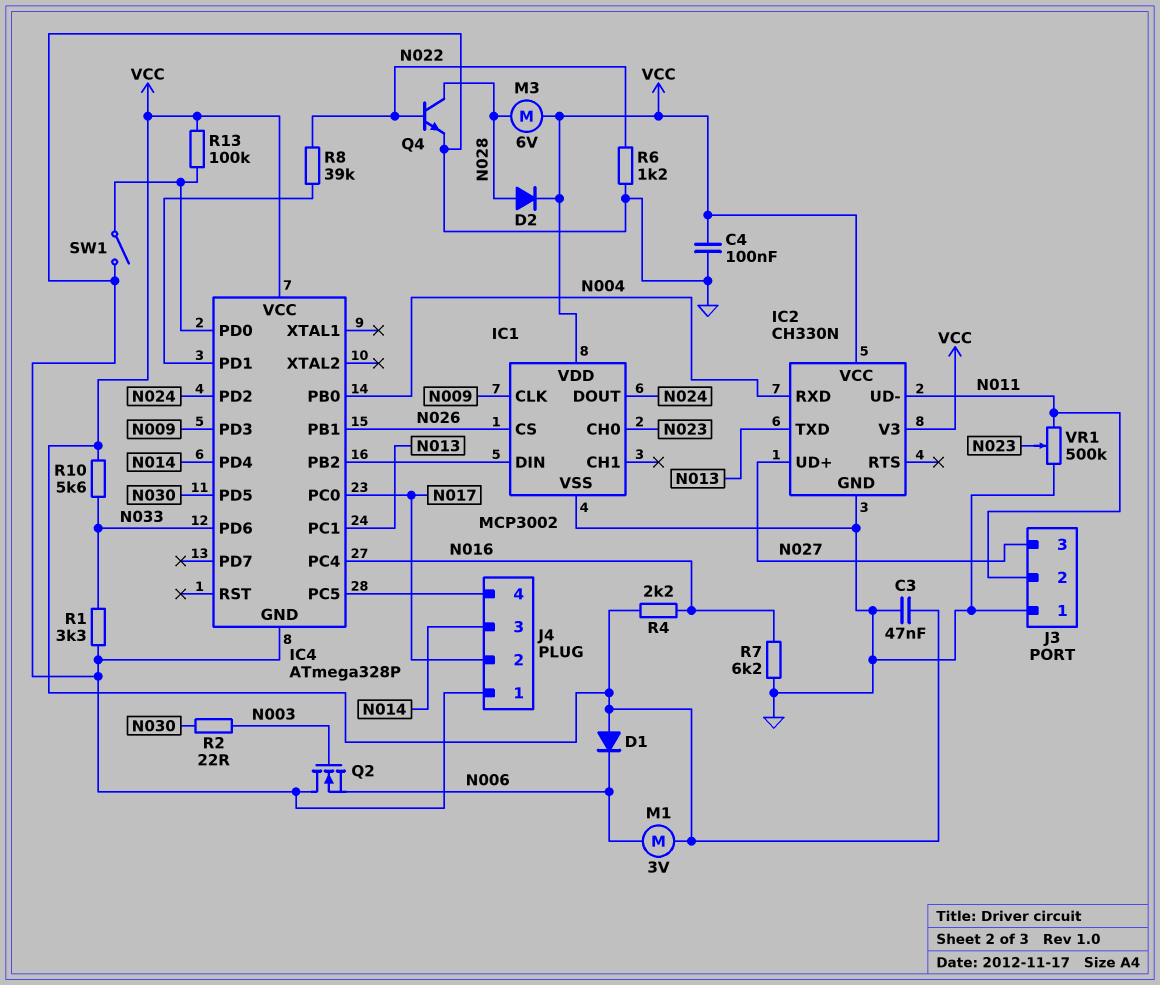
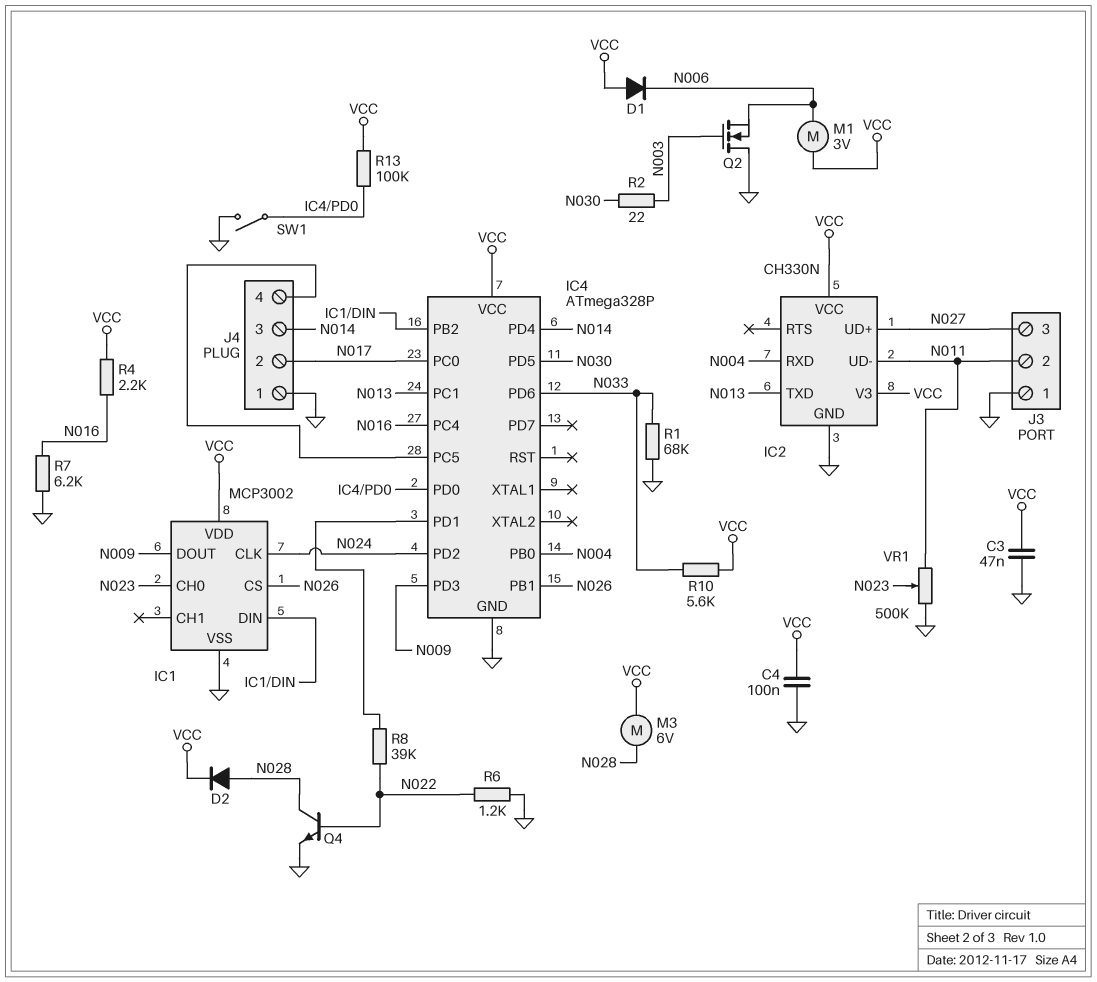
IC1 pin CLK: N009 -> N024
IC1 pin DOUT: N024 -> N009
R1: 3.3k (GND, N033) -> 68k (GND, N033)

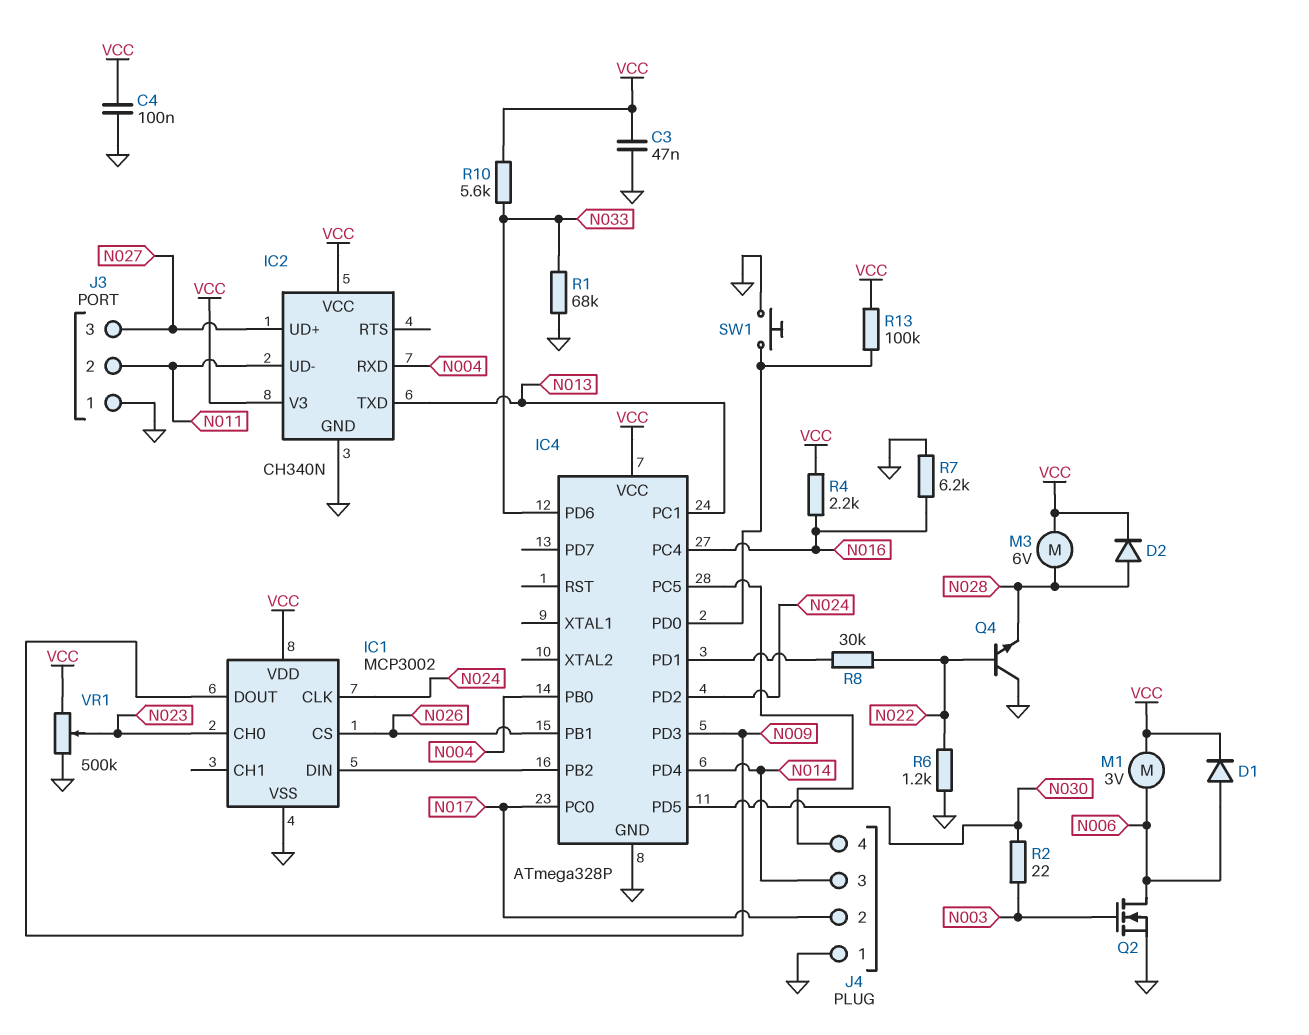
D1: diode (A VCC, K N006) -> diode (A N006, K VCC)
IC2: CH330N -> CH340N
Q2: NMOS (G N003, D GND, S N006) -> NMOS (G N003, D N006, S GND)
Q4: NPN (B N022, C N028, E GND) -> NPN (B N022, C GND, E N028)
R8: 39k (IC4/PD1, N022) -> 30k (IC4/PD1, N022)
SW1: switch (GND, IC4/PD0) -> button (GND, IC4/PD0)
VR1: 500k (GND, N011, wiper N023) -> 500k (GND, VCC, wiper N023)

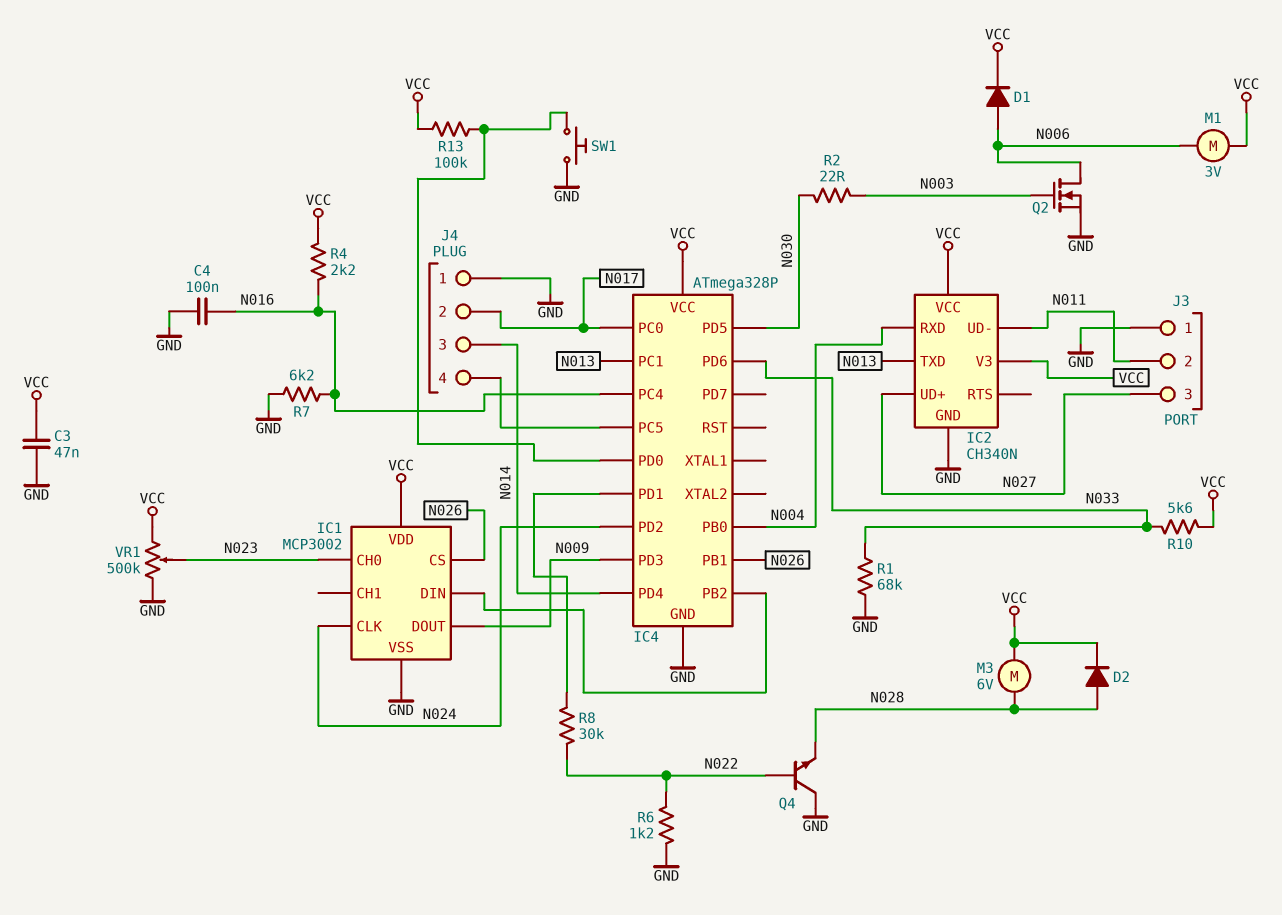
C4: 100nF (GND, VCC) -> 100nF (GND, N016)

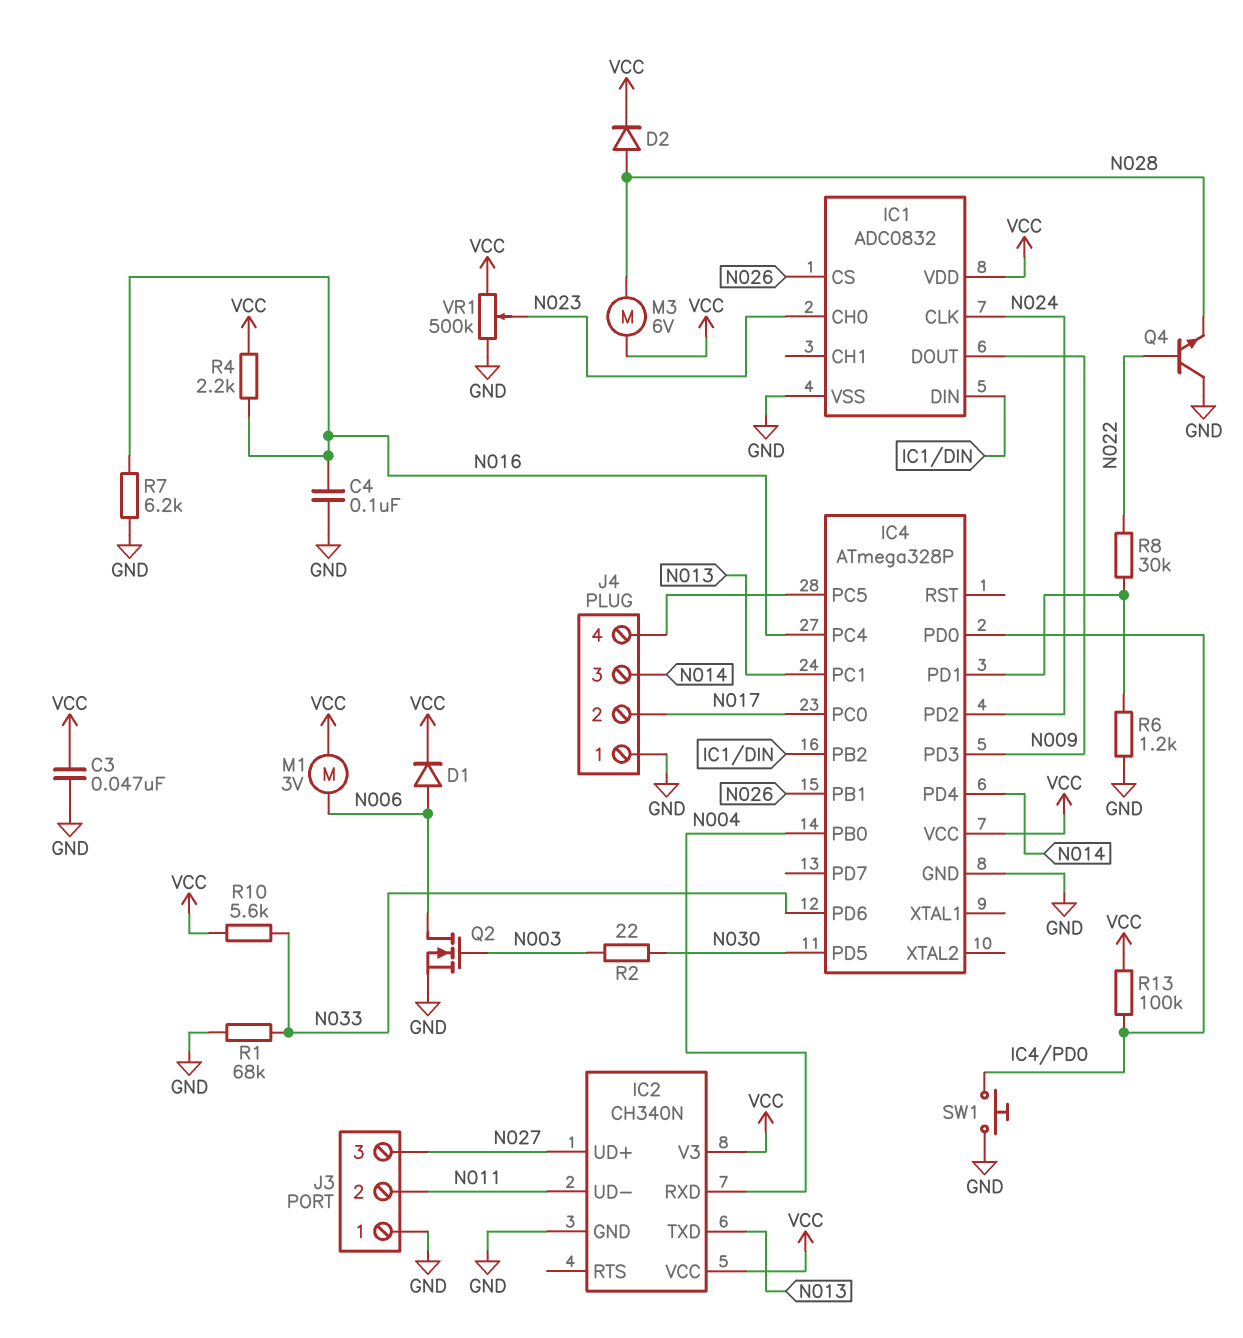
IC1: MCP3002 -> ADC0832
R6: 1.2k (GND, N022) -> 1.2k (GND, IC4/PD1)

